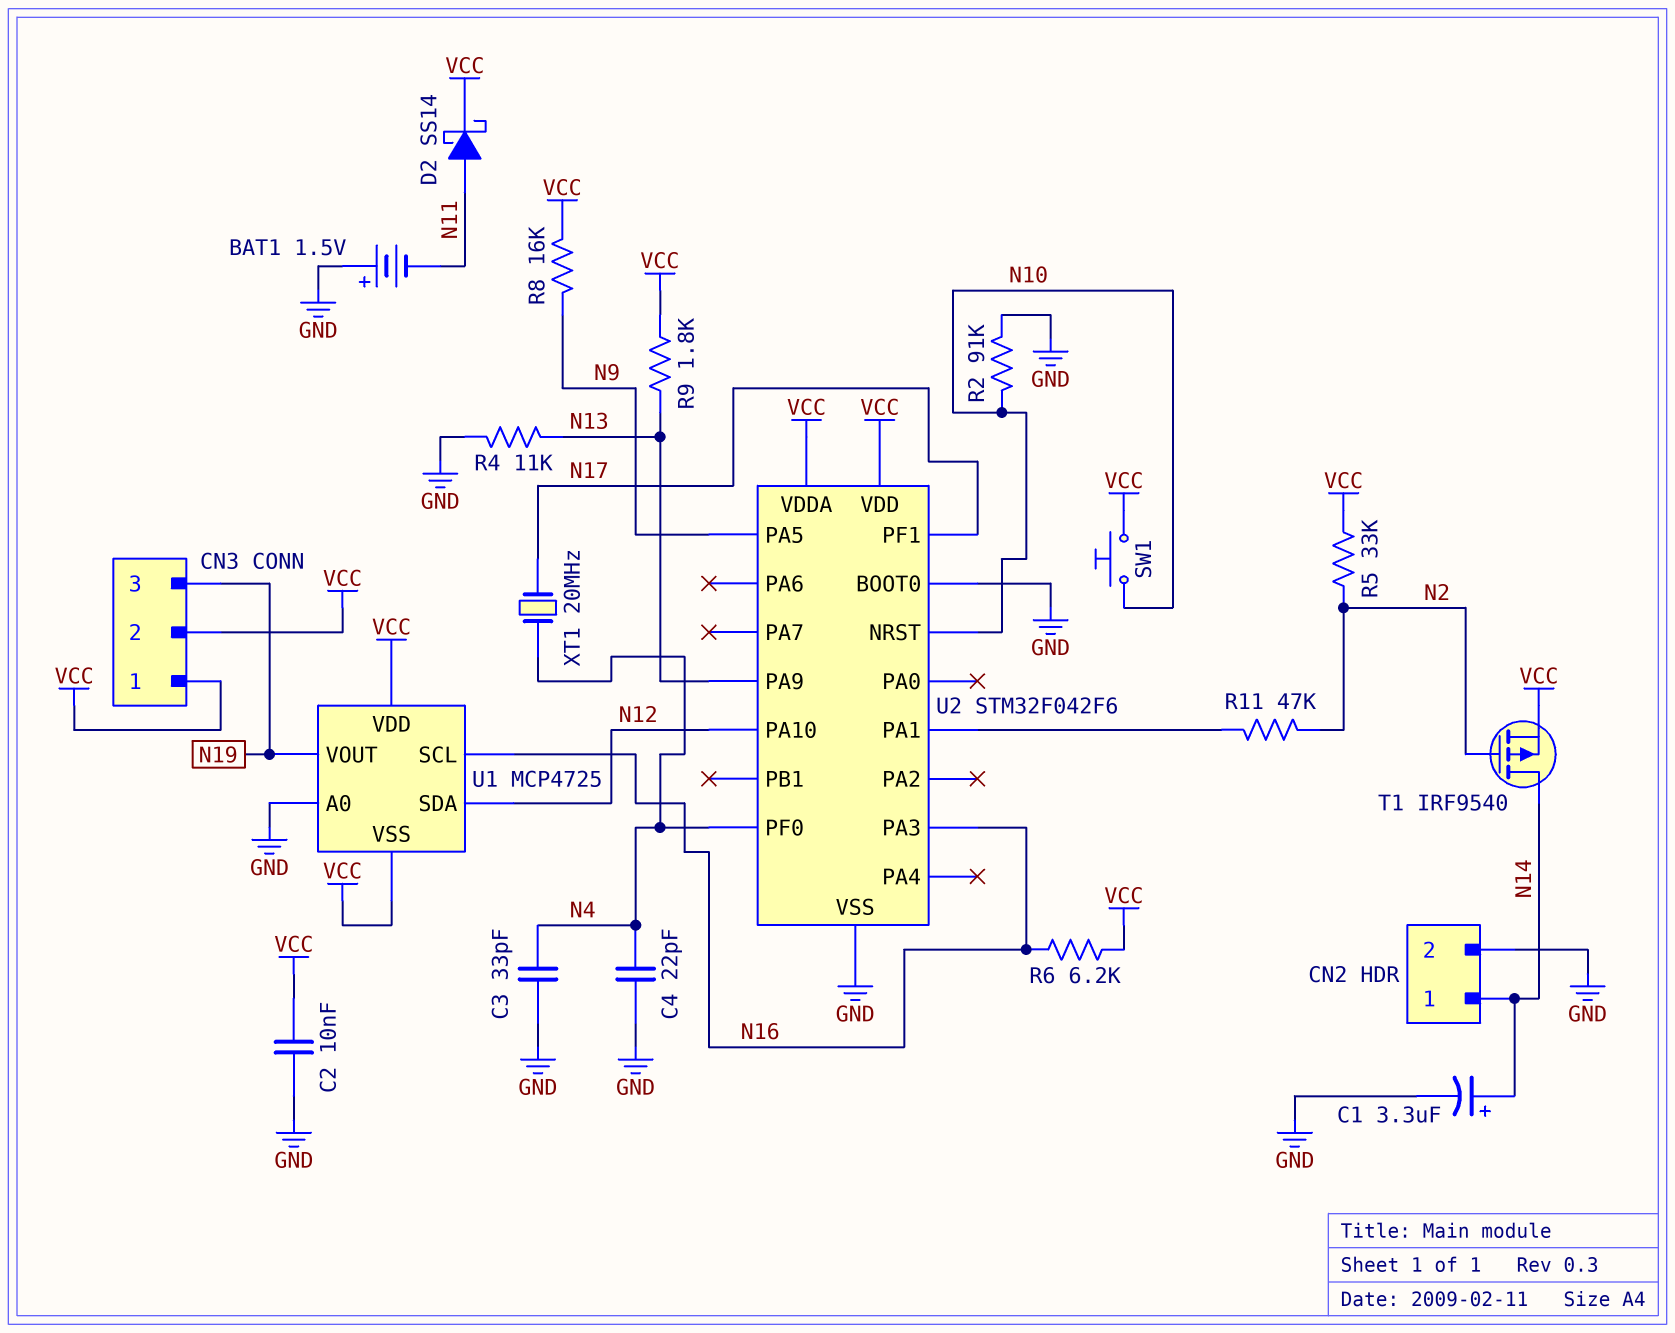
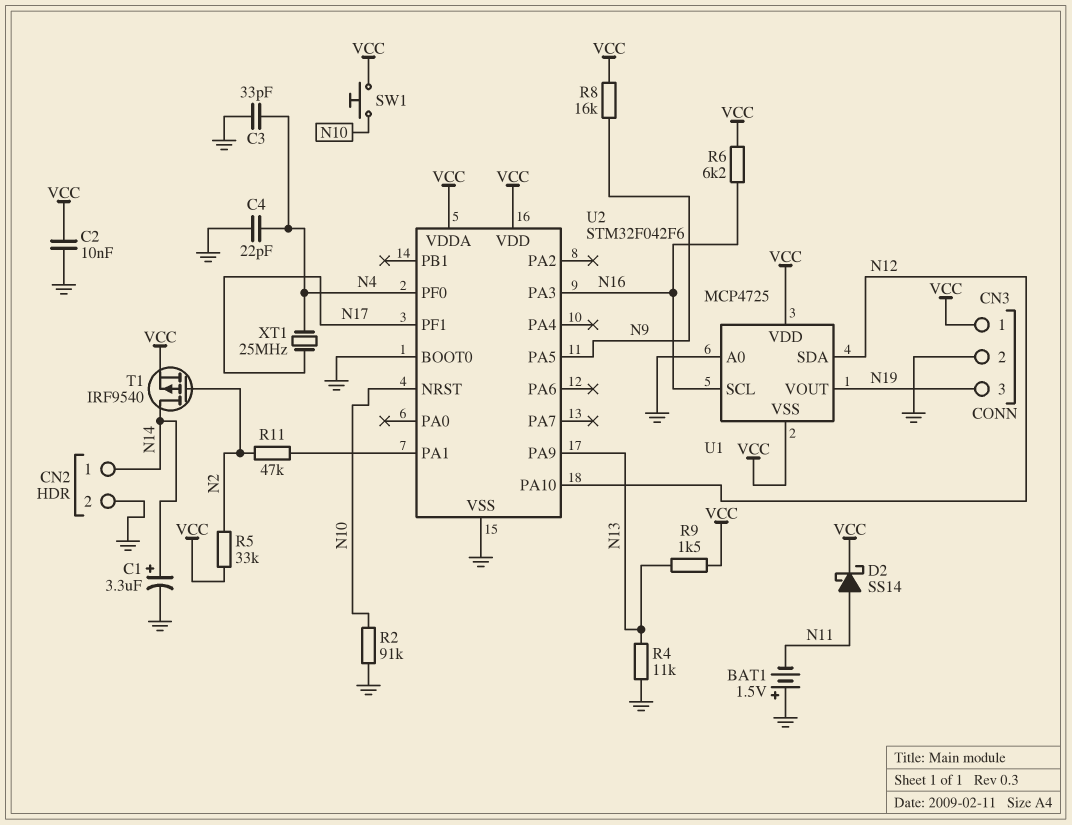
CN3 pin 2: VCC -> GND
R9: 1.8k (N13, VCC) -> 1.5k (N13, VCC)
XT1: 20MHz (N4, N17) -> 25MHz (N4, N17)

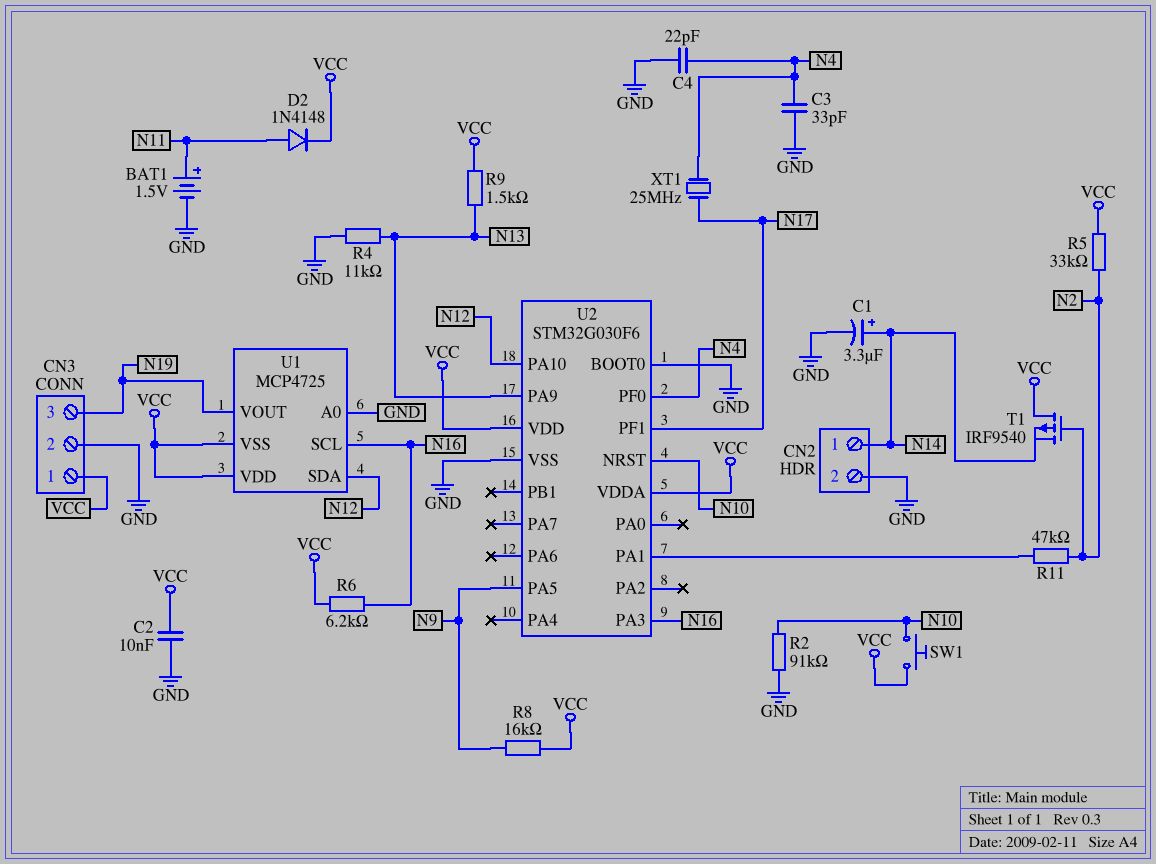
BAT1: 1.5V (plus GND, minus N11) -> 1.5V (plus N11, minus GND)
D2: schottky SS14 (A N11, K VCC) -> diode 1N4148 (A N11, K VCC)
T1: PMOS IRF9540 (G N2, D N14, S VCC) -> PMOS IRF9540 (G N2, D VCC, S N14)
U2: STM32F042F6 -> STM32G030F6

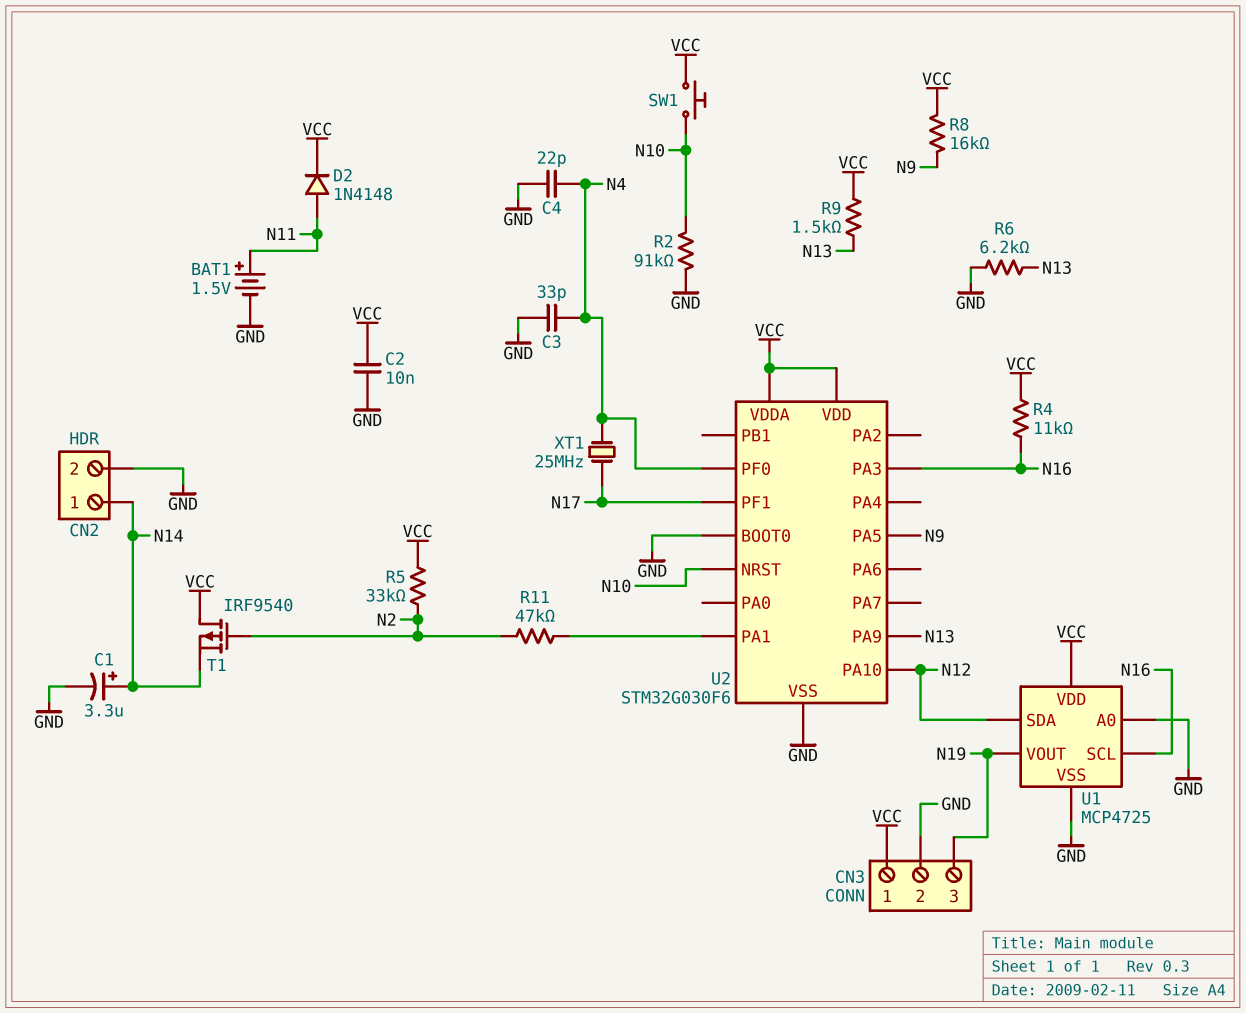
R4: 11k (GND, N13) -> 11k (N16, VCC)
R6: 6.2k (N16, VCC) -> 6.2k (GND, N13)
U1 pin VSS: VCC -> GND

